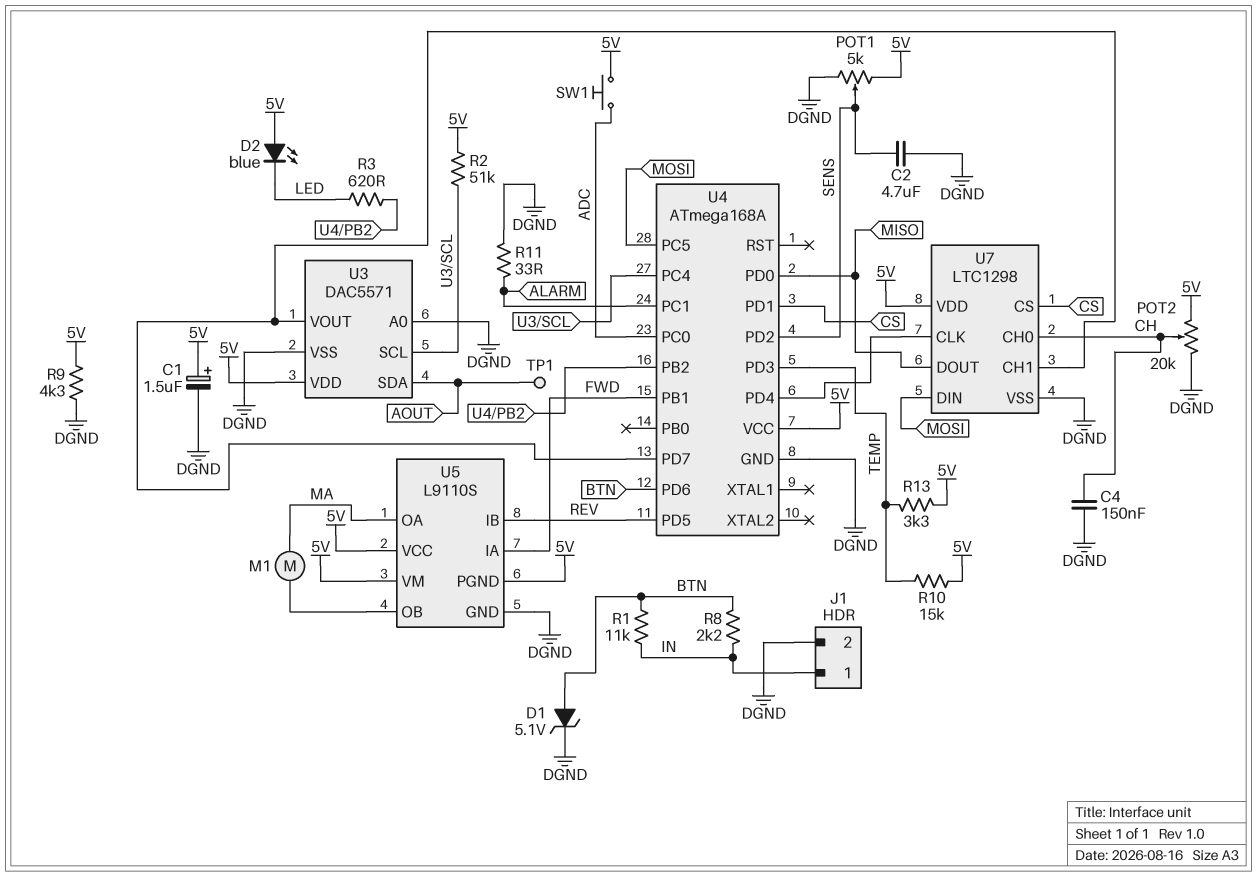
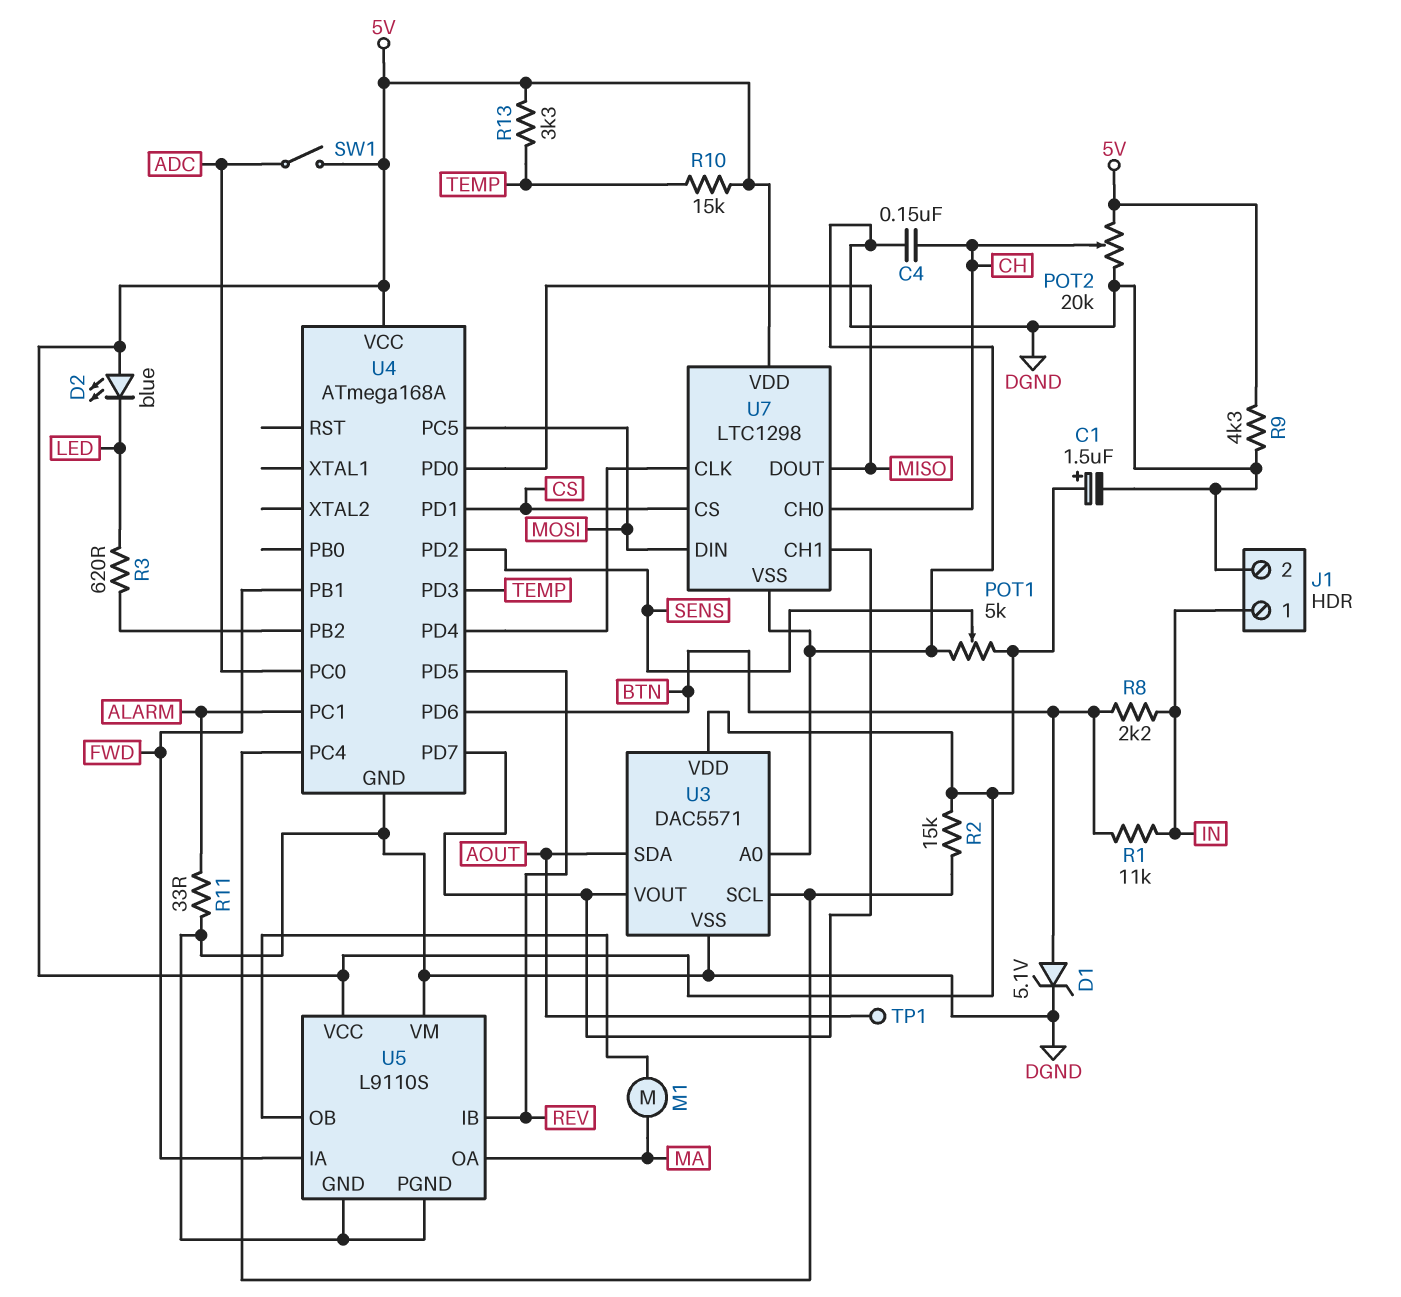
C2: 4.7uF (DGND, SENS) -> none
R2: 51k (5V, U3/SCL) -> 15k (5V, U3/SCL)
SW1: button (5V, ADC) -> switch (5V, ADC)
U5 pin PGND: 5V -> DGND
U5 pin VM: 5V -> DGND

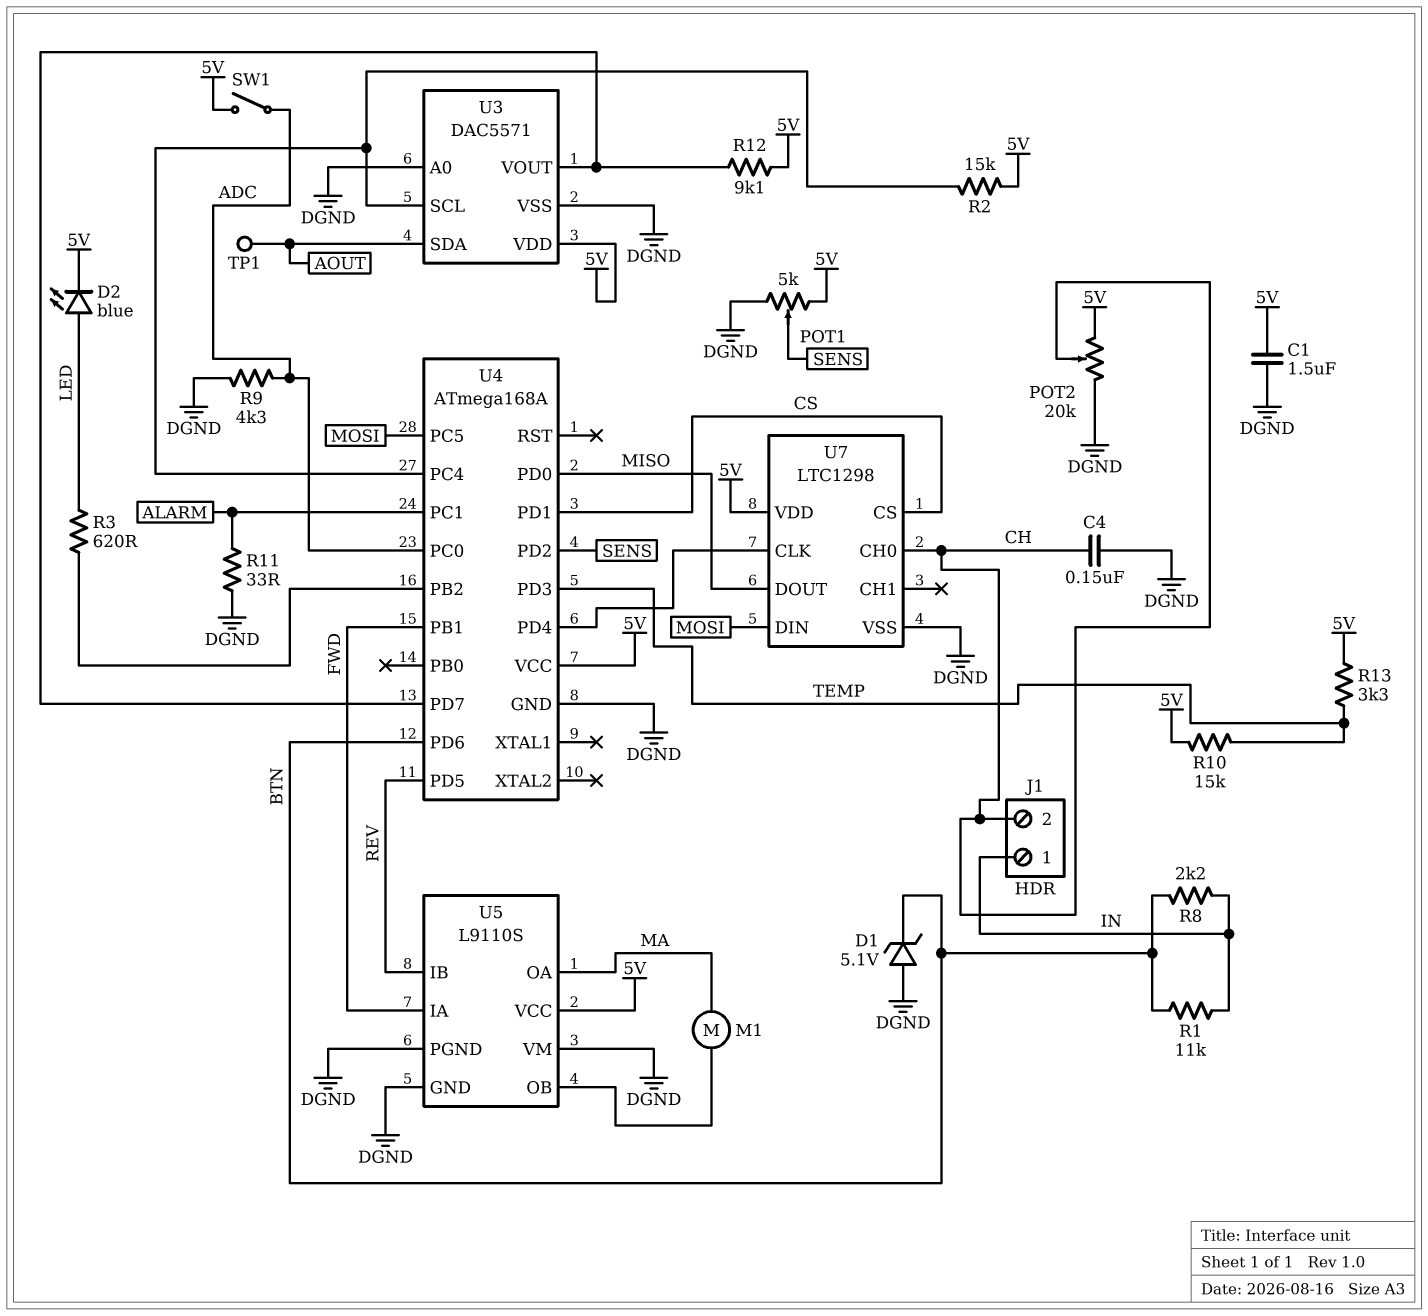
C1: 1.5uF (plus 5V, minus DGND) -> 1.5uF (5V, DGND)
D1: zener 5.1V (A BTN, K DGND) -> zener 5.1V (A DGND, K BTN)
D2: LED blue (A 5V, K LED) -> LED blue (A LED, K 5V)
J1 pin 2: DGND -> CH
R9: 4.3k (5V, DGND) -> 4.3k (ADC, DGND)
R12: none -> 9.1k (5V, U3/VOUT)
U7 pin CH1: U3/VOUT -> none

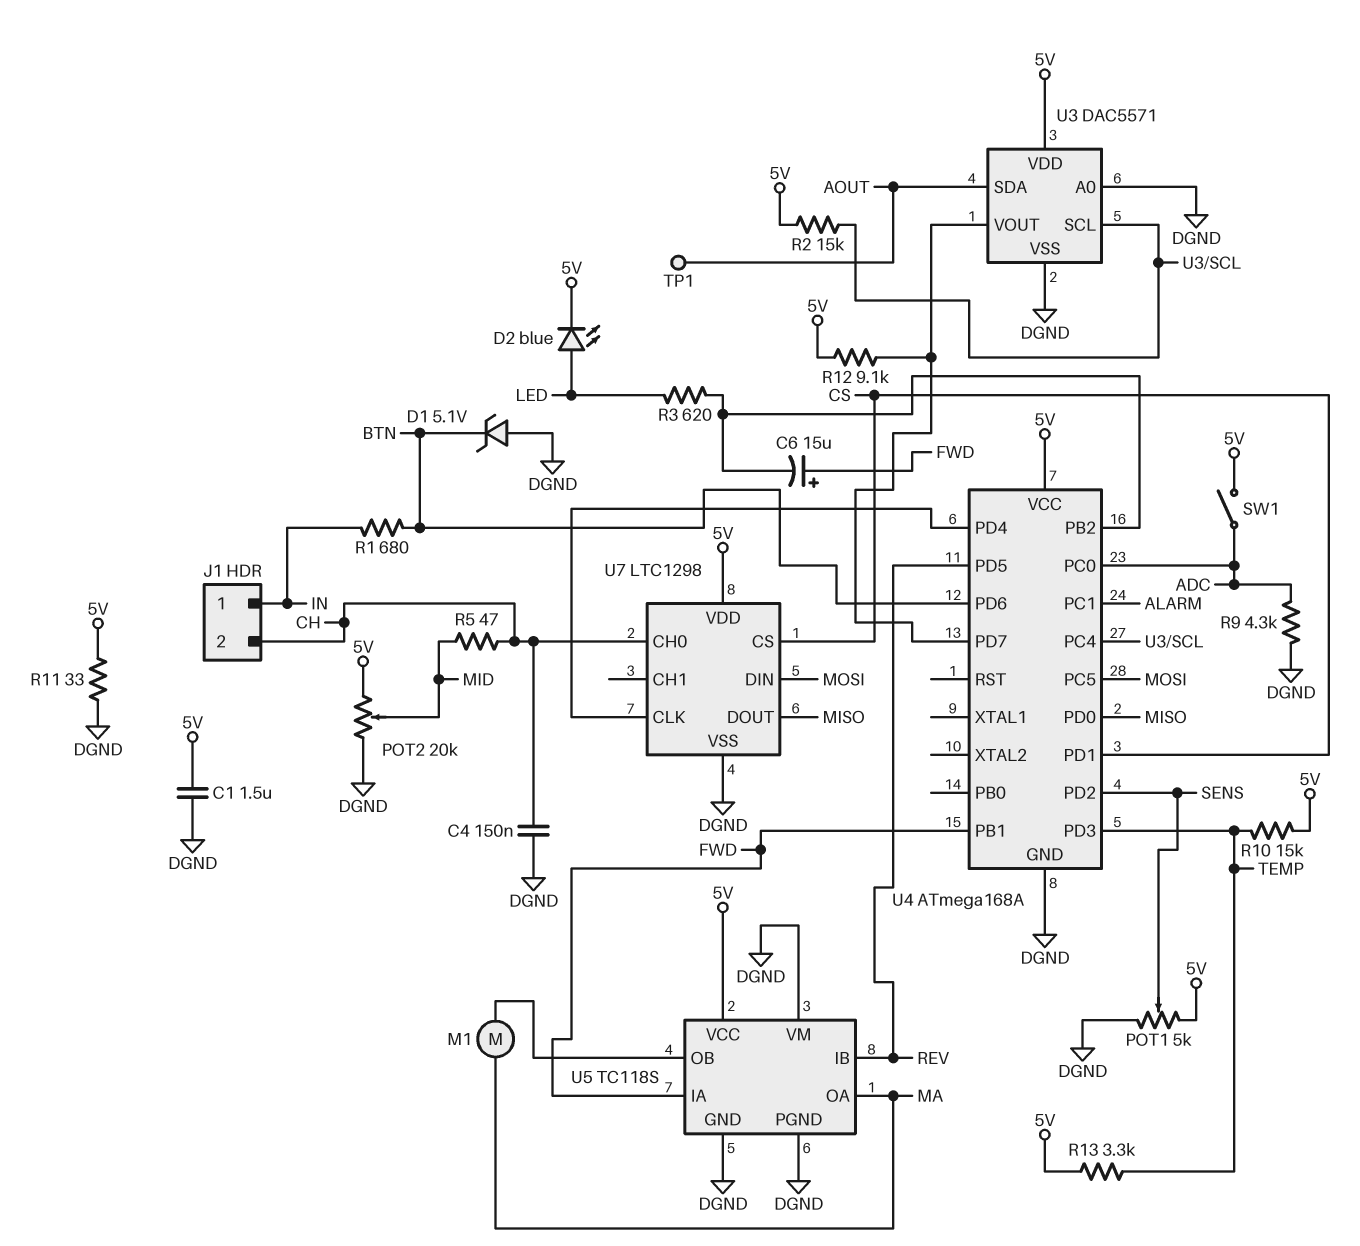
C6: none -> 15uF (plus FWD, minus U4/PB2)
POT2: 20k (5V, DGND, wiper CH) -> 20k (5V, DGND, wiper MID)
R1: 11k (BTN, IN) -> 680 (BTN, IN)
R5: none -> 47 (CH, MID)
R8: 2.2k (BTN, IN) -> none
R11: 33 (ALARM, DGND) -> 33 (5V, DGND)
U5: L9110S -> TC118S

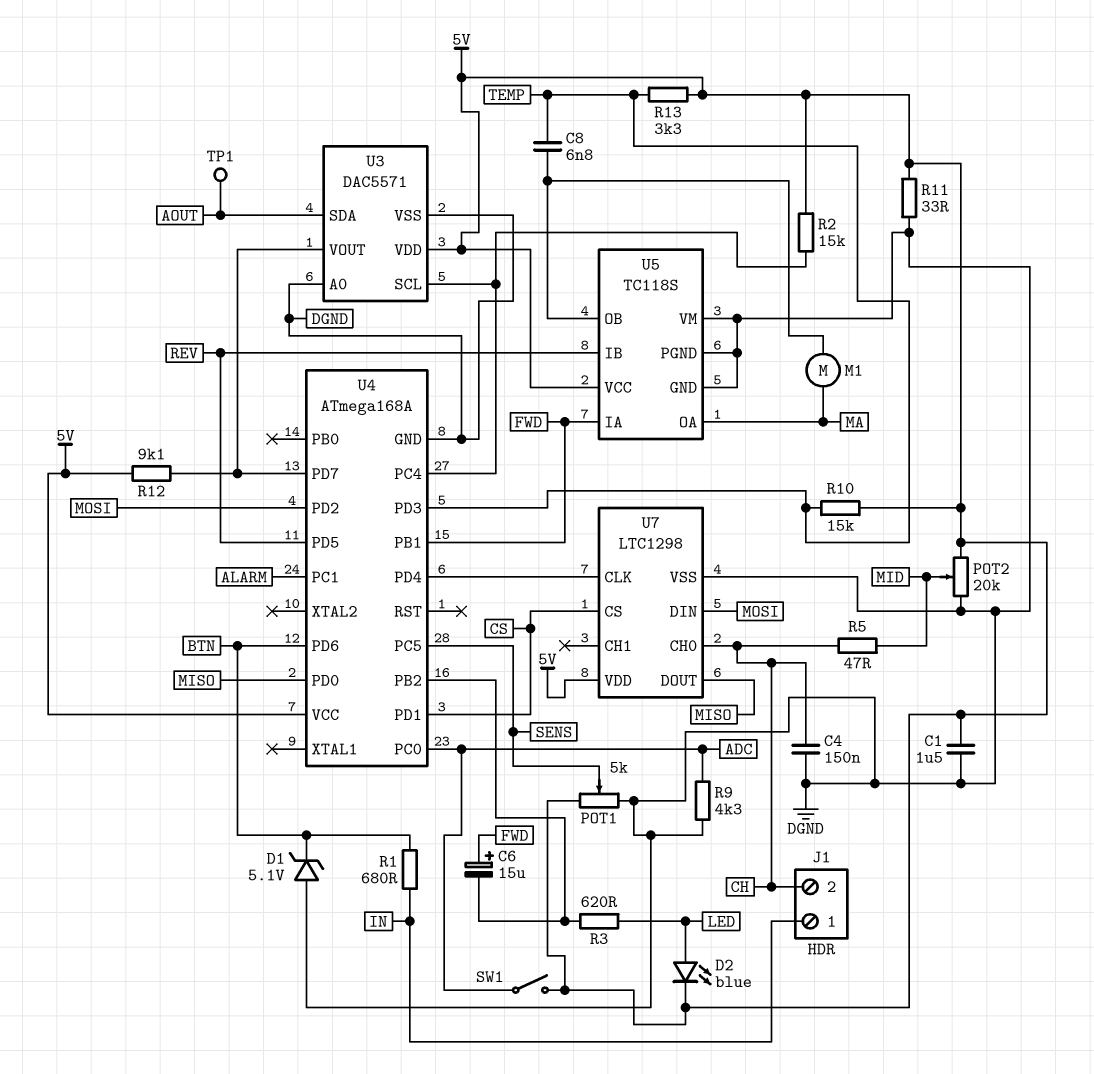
C8: none -> 6.8nF (TEMP, U5/OB)
U4 pin PC5: MOSI -> SENS
U4 pin PD2: SENS -> MOSI

